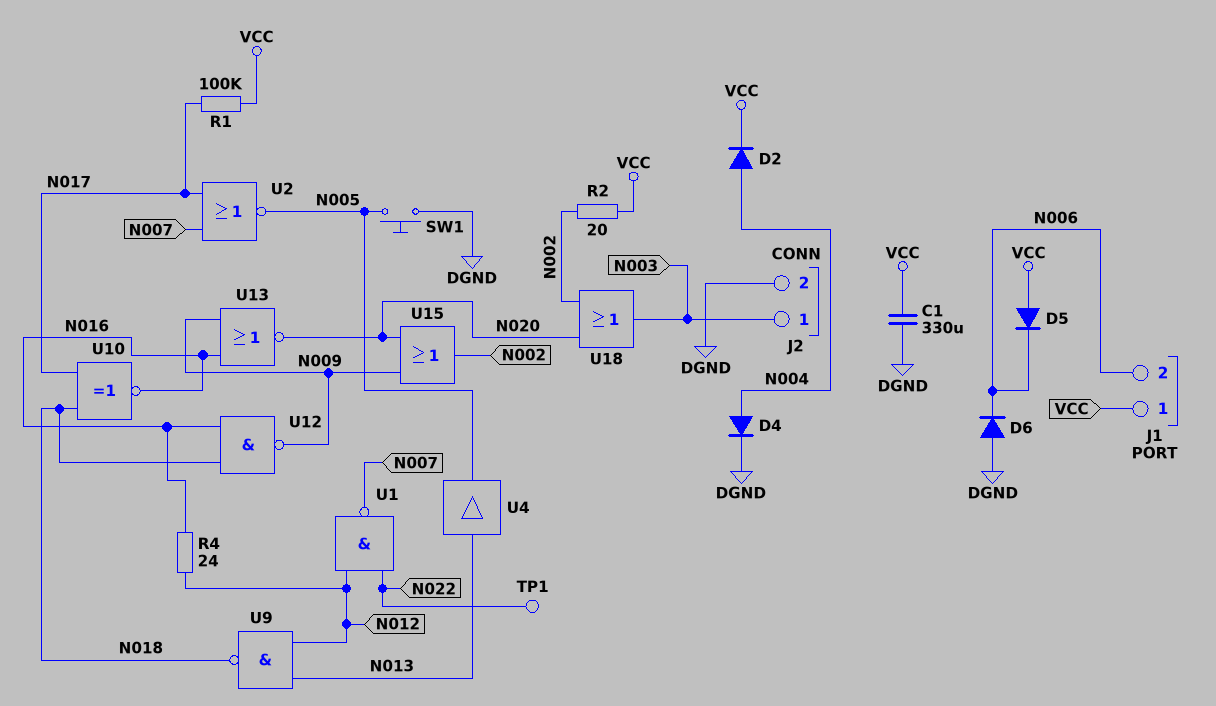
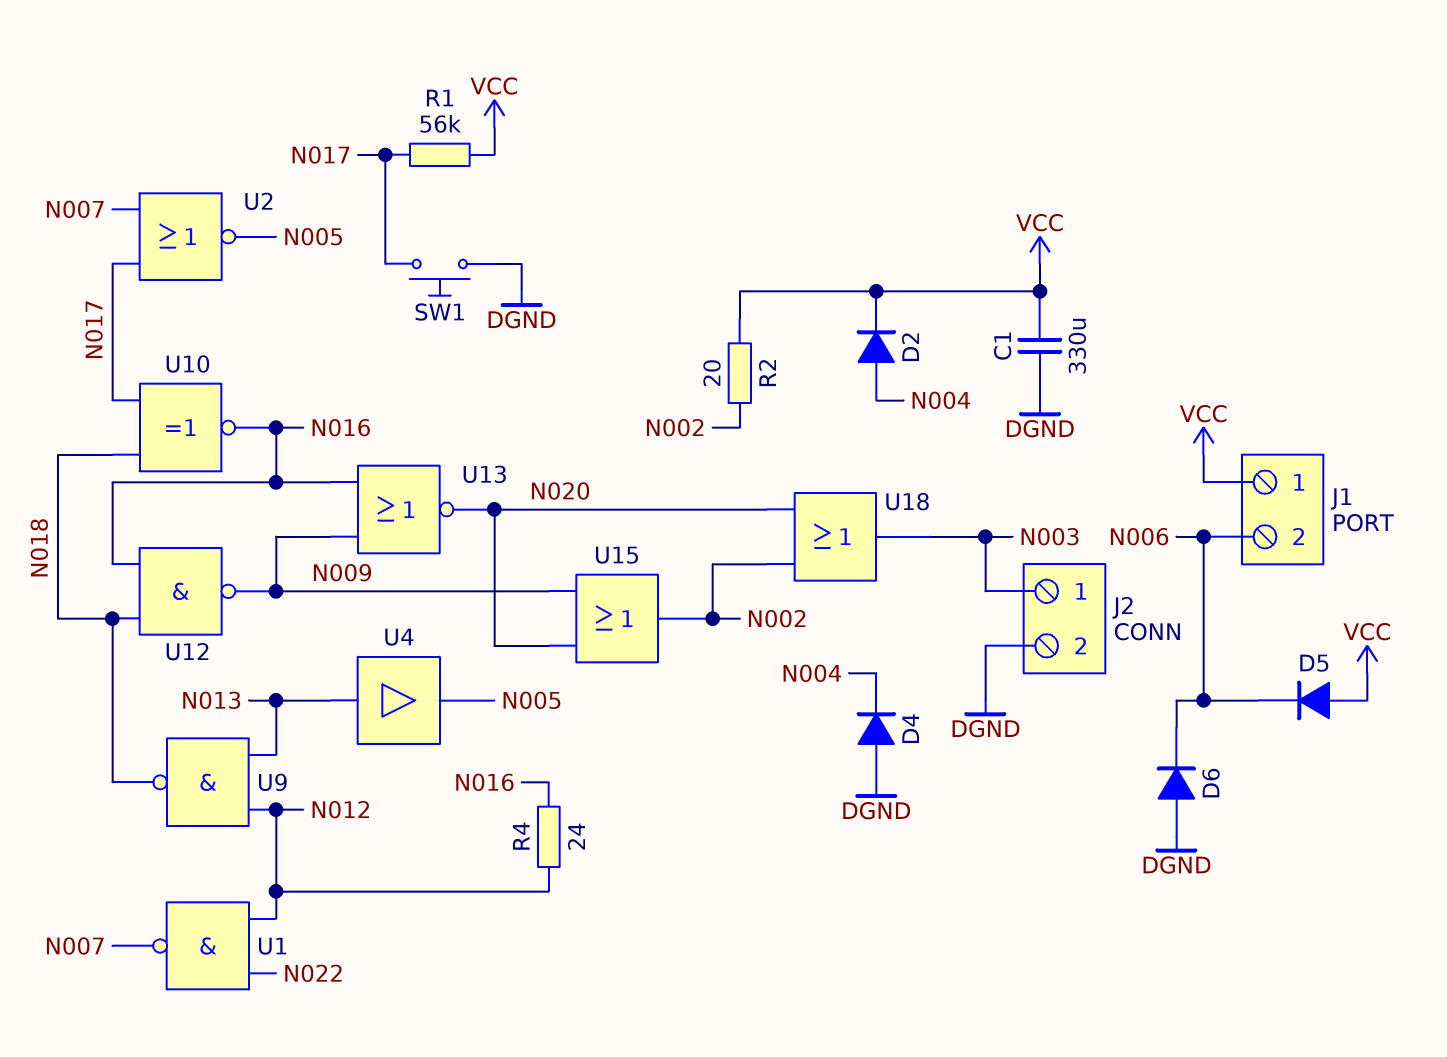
D4: diode (A N004, K DGND) -> diode (A DGND, K N004)
R1: 100k (N017, VCC) -> 56k (N017, VCC)
SW1: button (DGND, N005) -> button (DGND, N017)
TP1: test point (N022) -> none

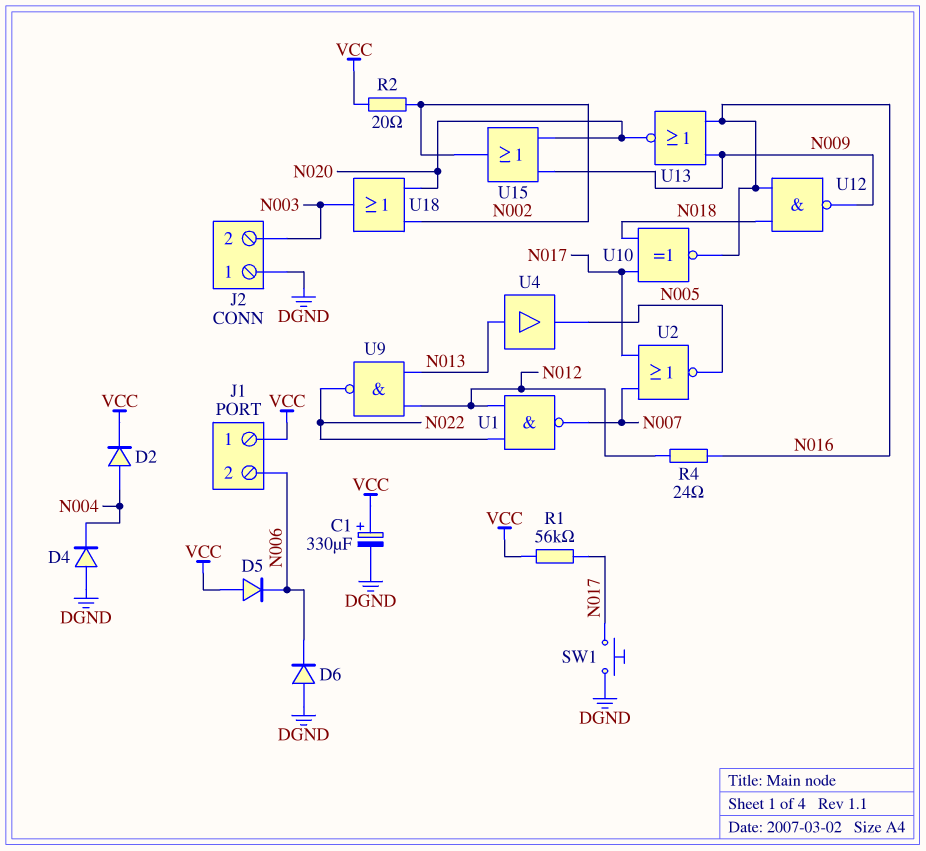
C1: 330uF (DGND, VCC) -> 330uF (plus VCC, minus DGND)
J2 pin 1: N003 -> DGND
J2 pin 2: DGND -> N003
U9: NAND (in N012, in N013, out N018) -> NAND (in N012, in N013, out N022)

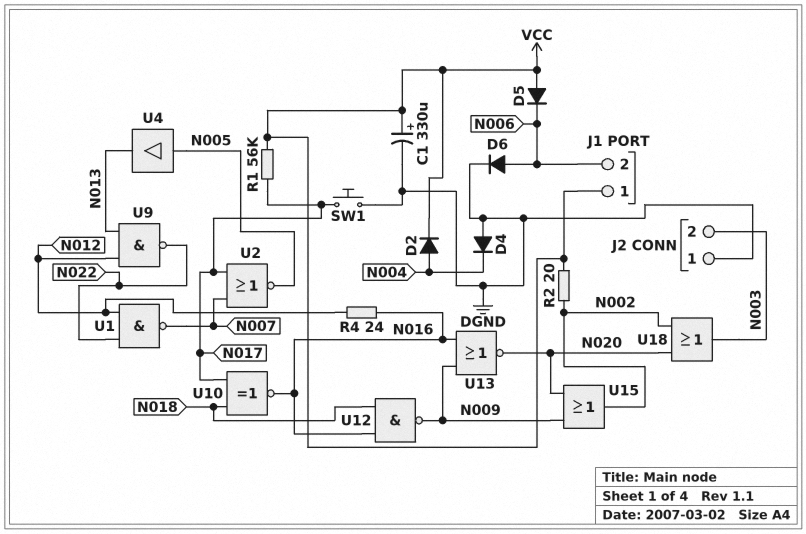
D6: diode (A DGND, K N006) -> diode (A N006, K DGND)
U4: buffer (in N013, out N005) -> buffer (in N005, out N013)

